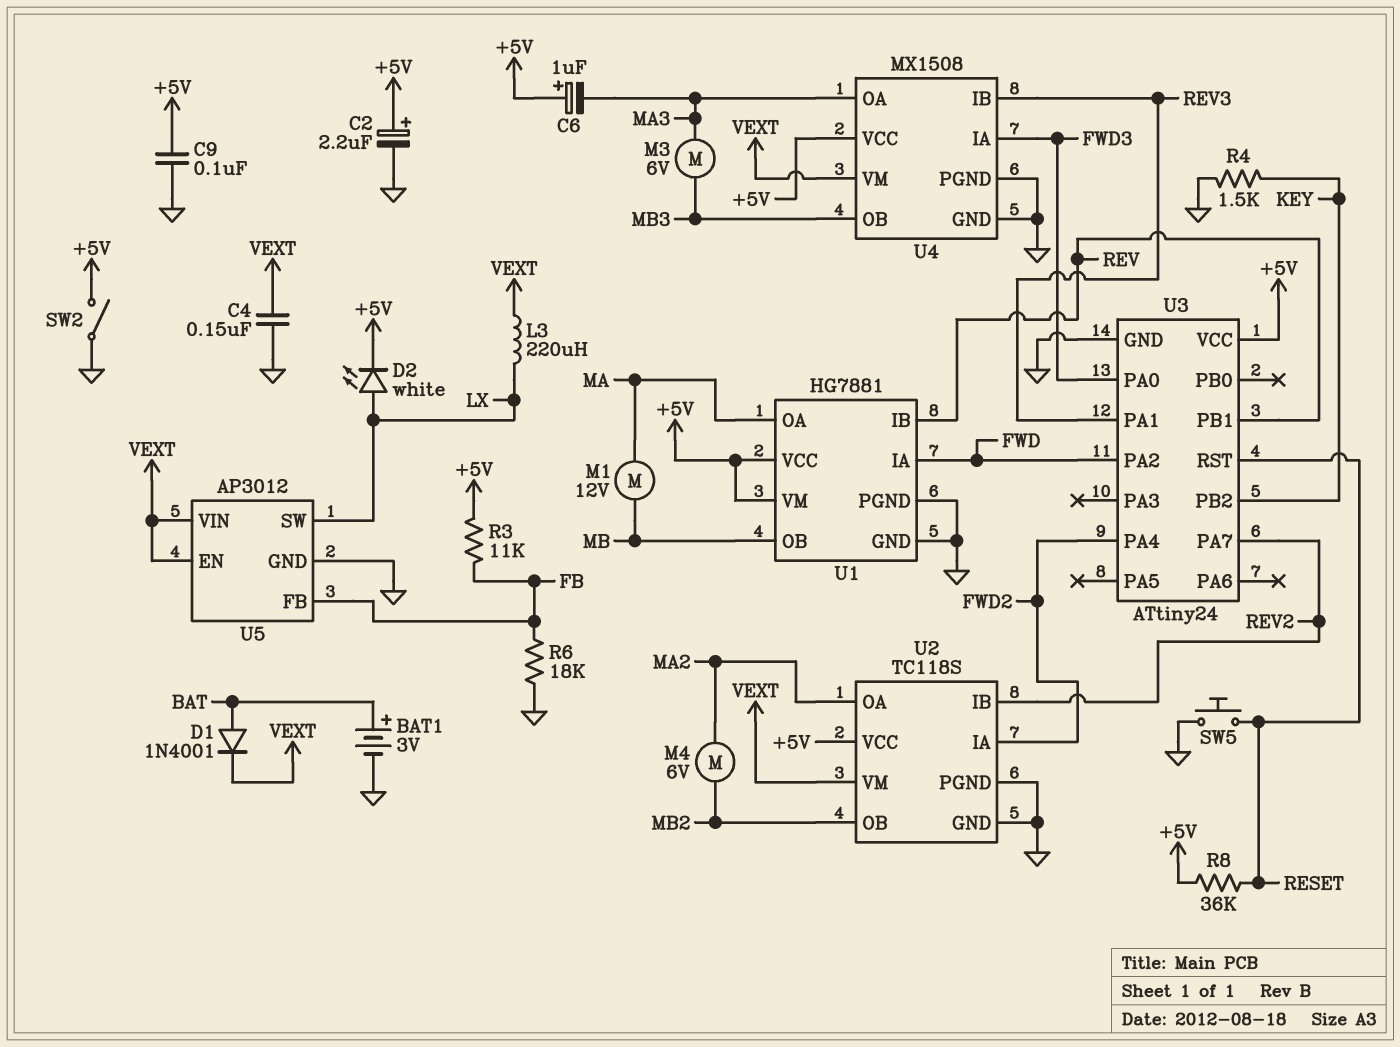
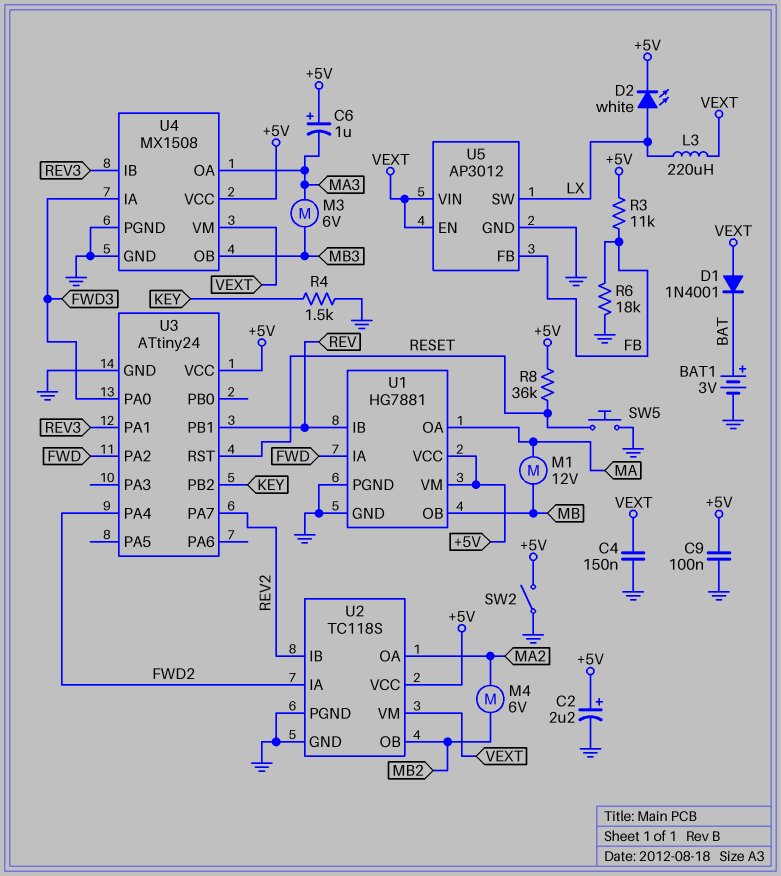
D1: diode 1N4001 (A BAT, K VEXT) -> diode 1N4001 (A VEXT, K BAT)

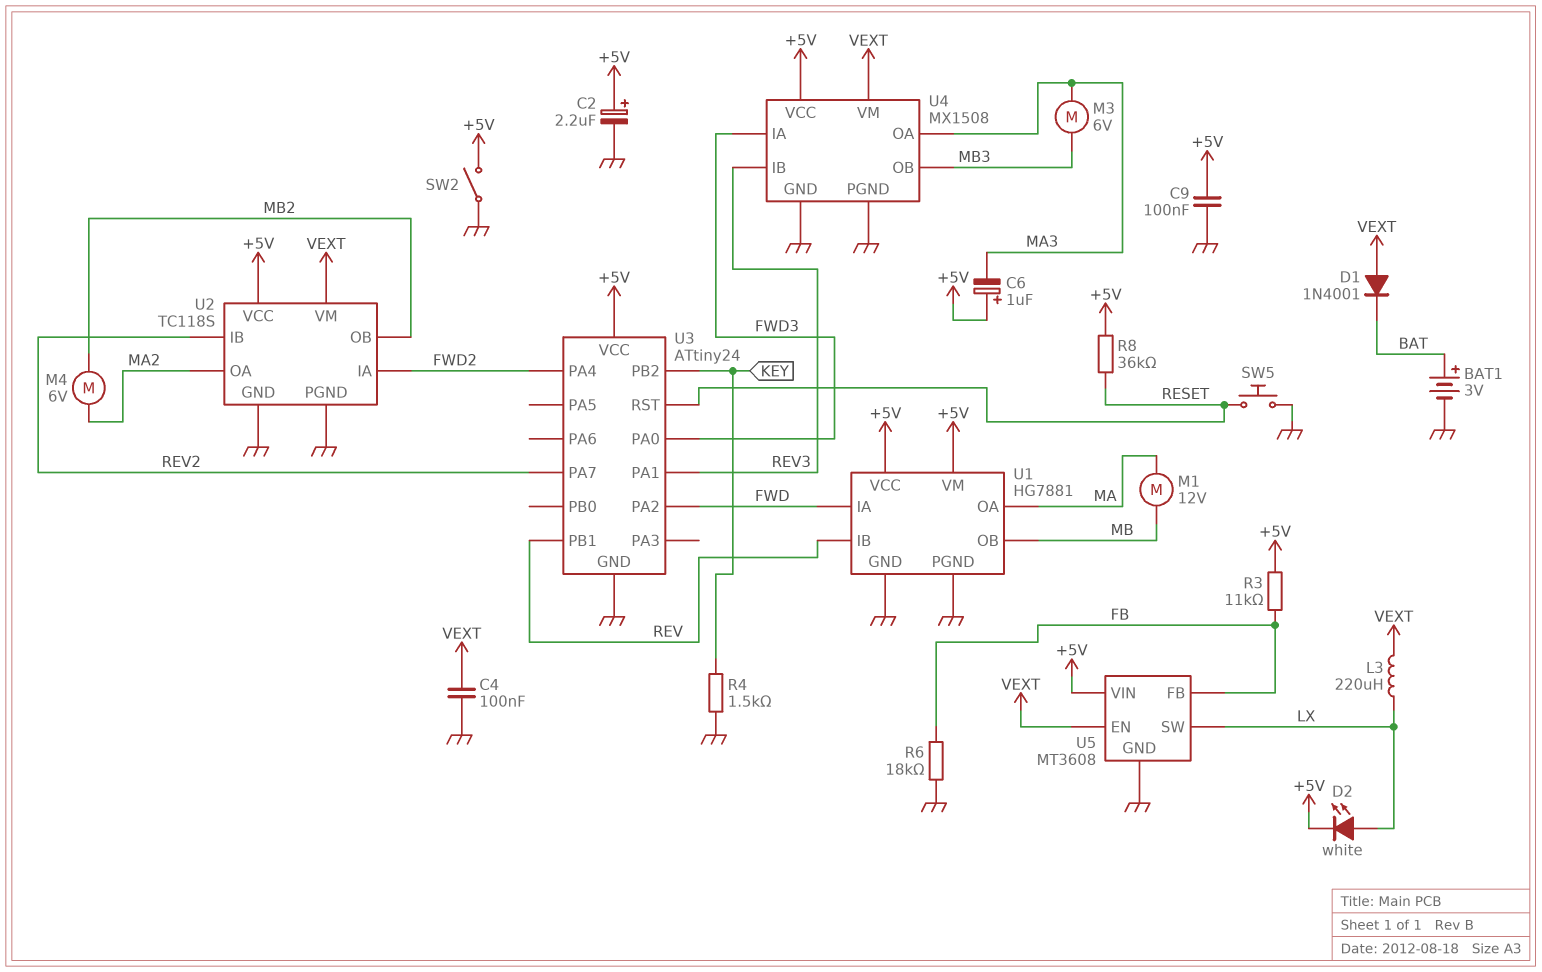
C4: 150nF (GND, VEXT) -> 100nF (GND, VEXT)
U5: AP3012 -> MT3608
U5 pin VIN: VEXT -> +5V

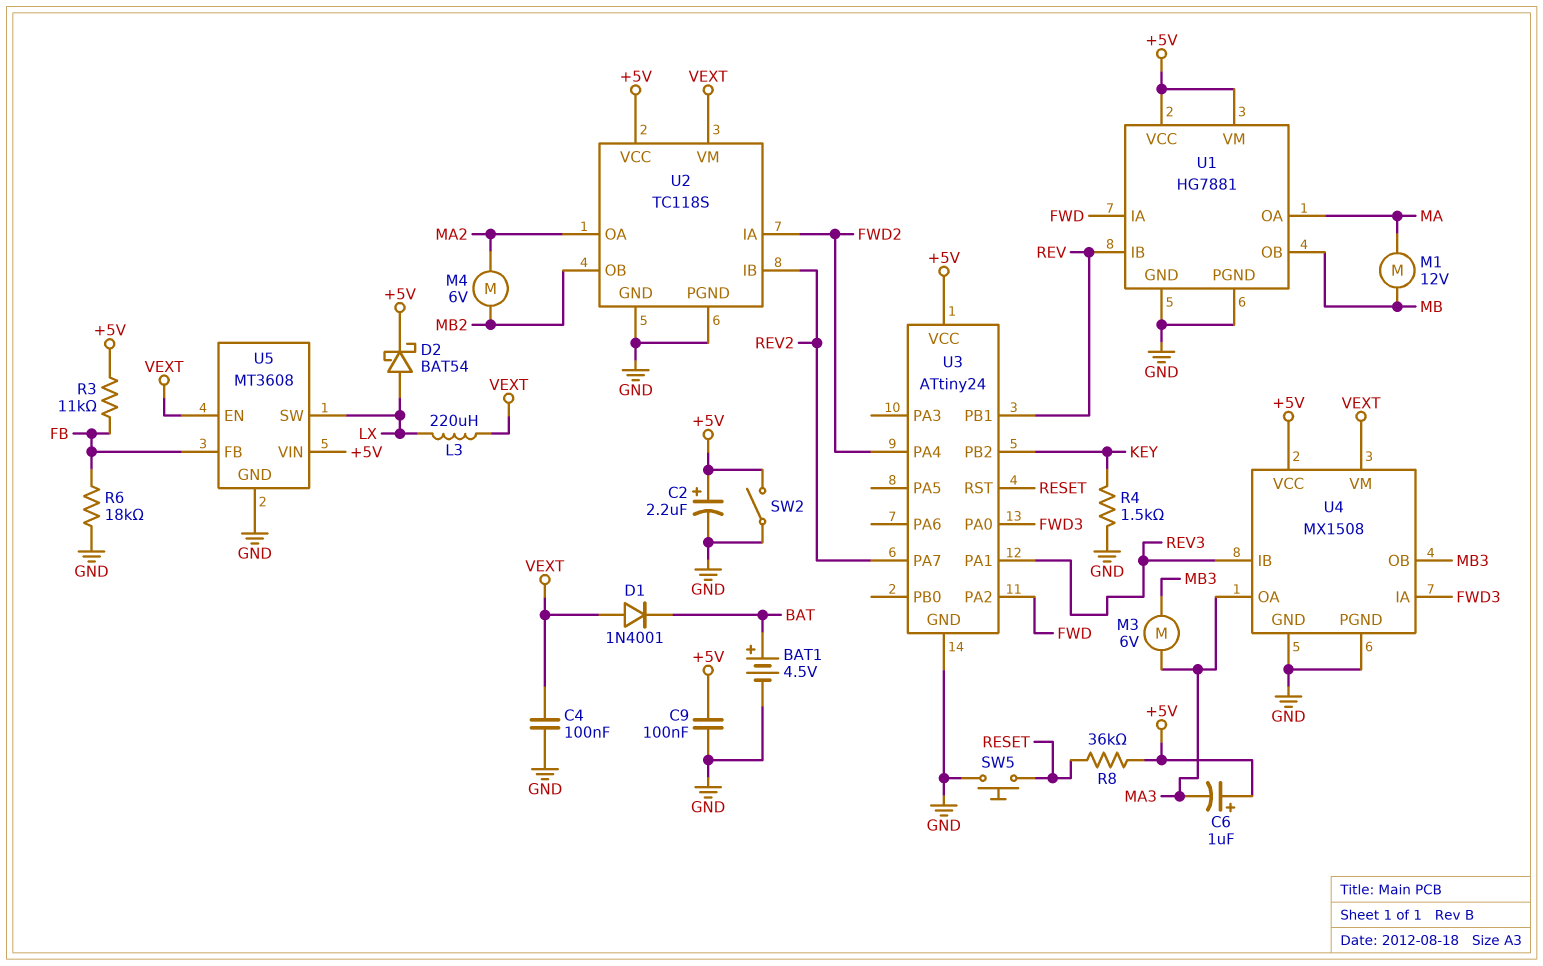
BAT1: 3V (plus BAT, minus GND) -> 4.5V (plus BAT, minus GND)
D2: LED white (A LX, K +5V) -> schottky BAT54 (A LX, K +5V)

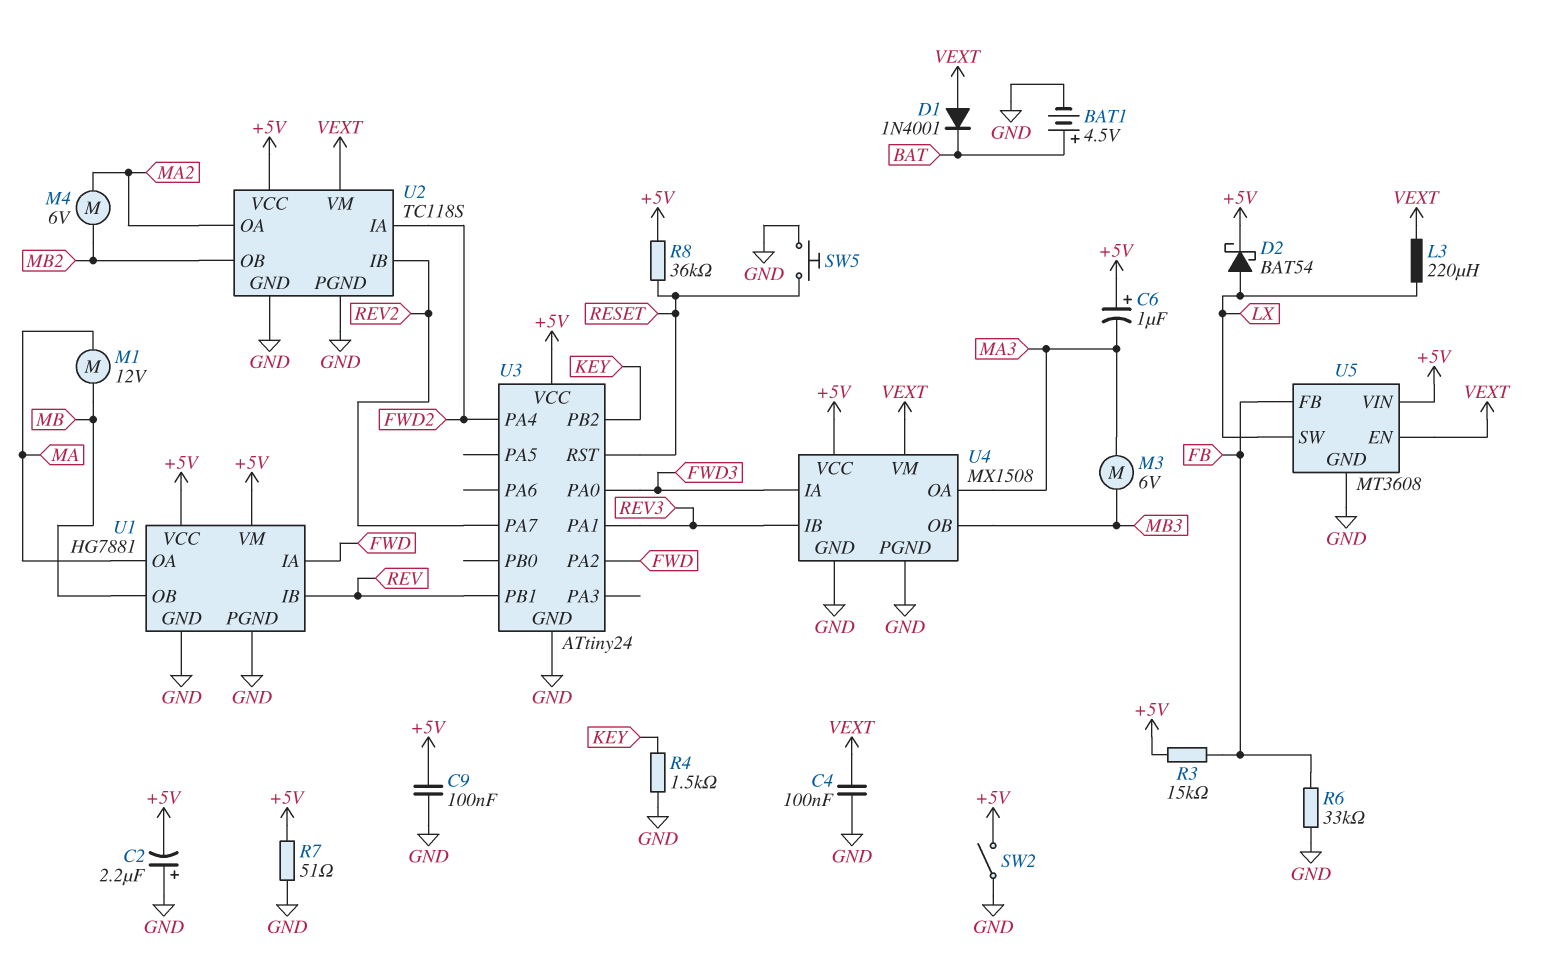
C2: 2.2uF (plus +5V, minus GND) -> 2.2uF (plus GND, minus +5V)
R3: 11k (+5V, FB) -> 15k (+5V, FB)
R6: 18k (FB, GND) -> 33k (FB, GND)
R7: none -> 51 (+5V, GND)

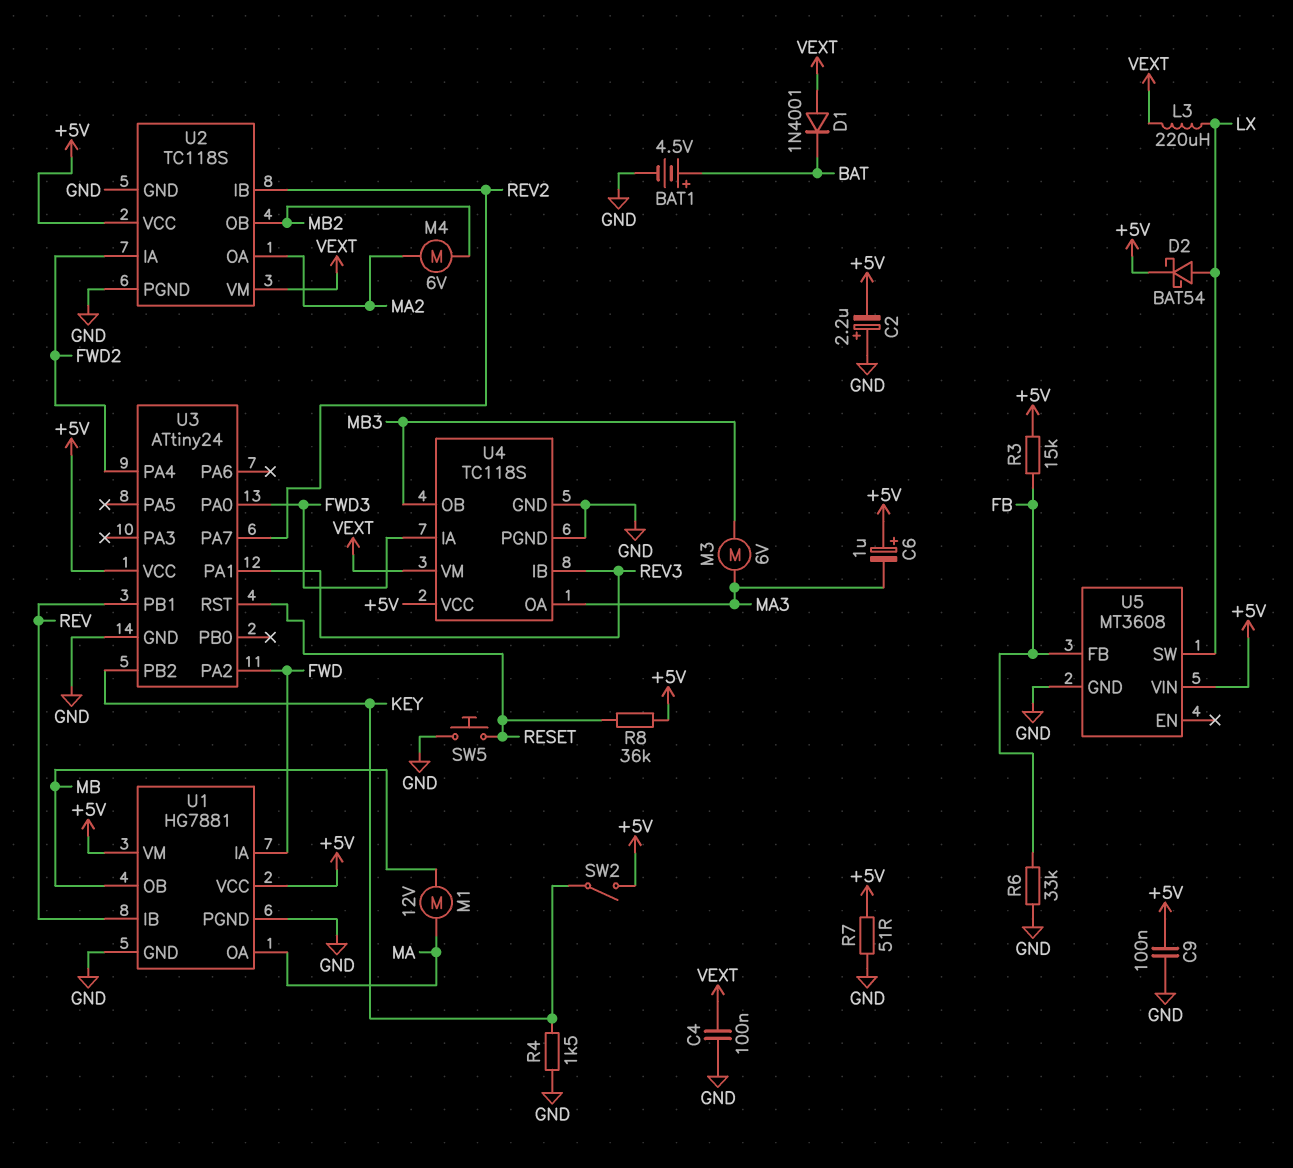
SW2: switch (+5V, GND) -> switch (+5V, KEY)
U4: MX1508 -> TC118S
U5 pin EN: VEXT -> none

